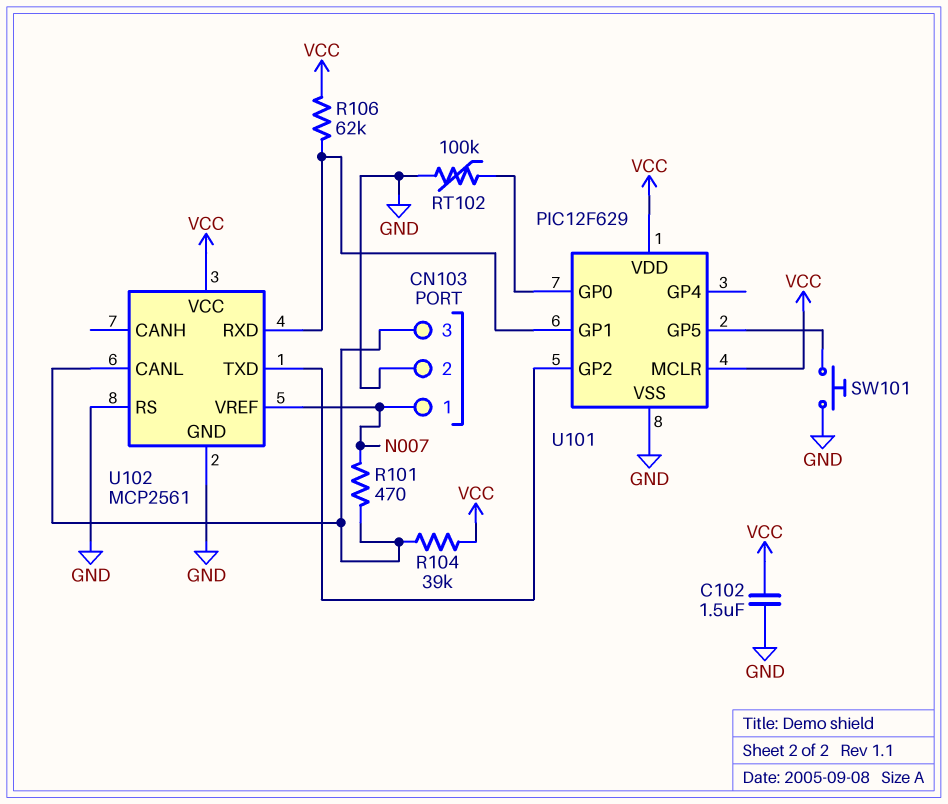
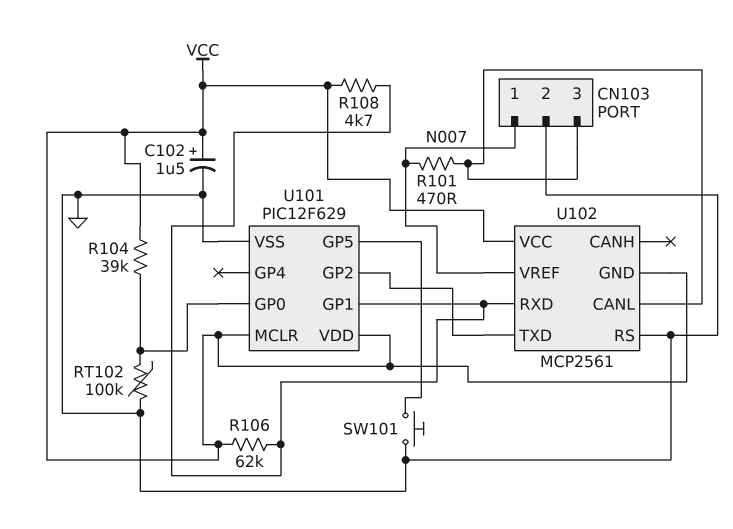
C102: 1.5uF (GND, VCC) -> 1.5uF (plus VCC, minus GND)
R104: 39k (CN103/3, VCC) -> 39k (U101/GP0, VCC)
R108: none -> 4.7k (U101/GP1, VCC)
U102 pin GND: GND -> VCC

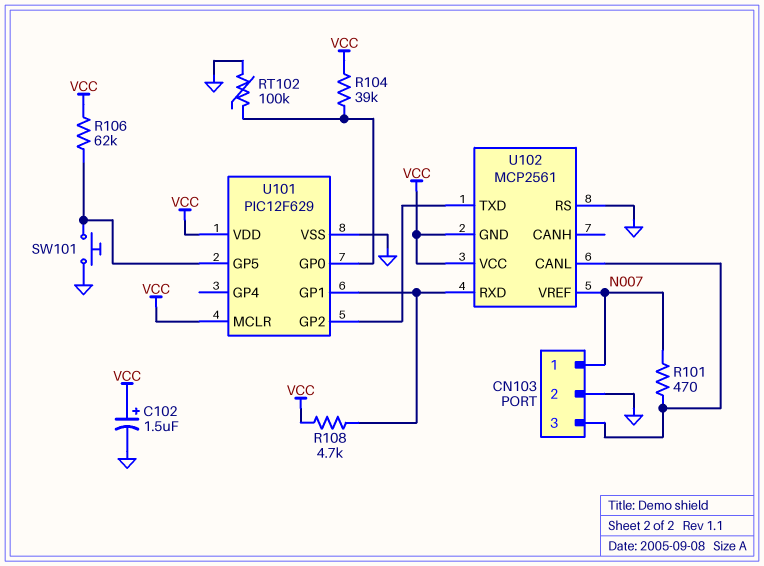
R106: 62k (U101/GP1, VCC) -> 62k (U101/GP5, VCC)

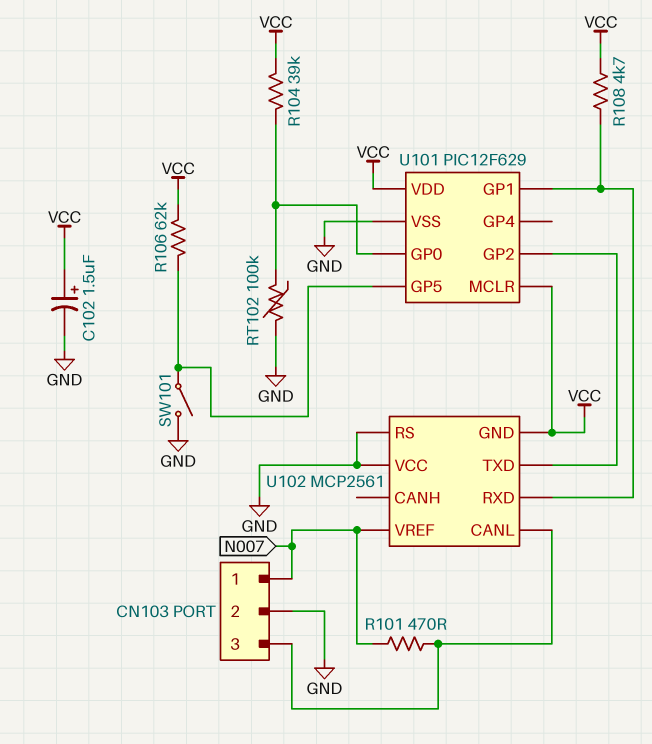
SW101: button (GND, U101/GP5) -> switch (GND, U101/GP5)
U102 pin VCC: VCC -> GND

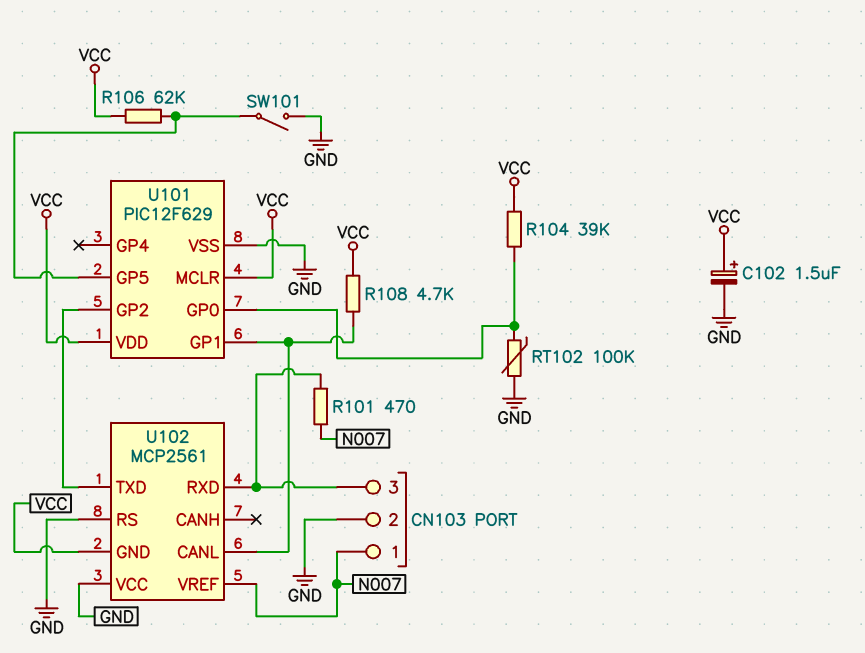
U102 pin CANL: CN103/3 -> U101/GP1
U102 pin RXD: U101/GP1 -> CN103/3

